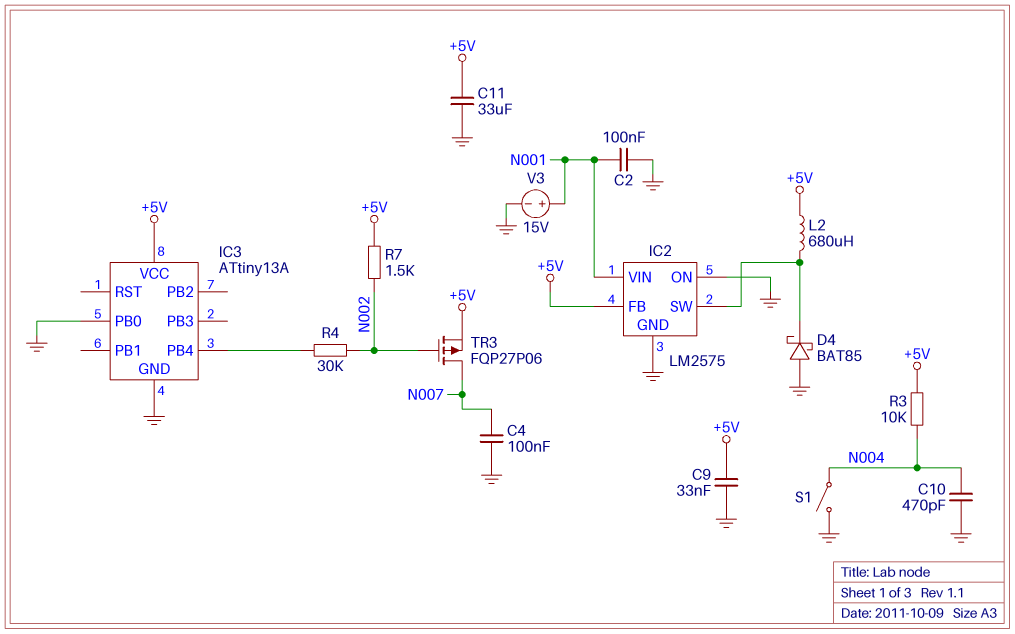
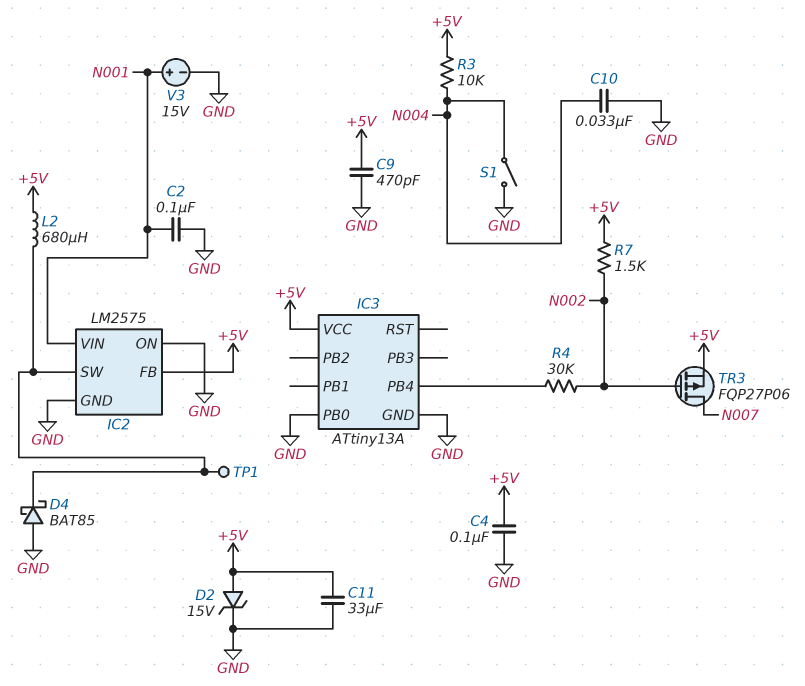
C4: 100nF (GND, N007) -> 100nF (+5V, GND)
C9: 33nF (+5V, GND) -> 470pF (+5V, GND)
C10: 470pF (GND, N004) -> 33nF (GND, N004)
D2: none -> zener 15V (A +5V, K GND)
TP1: none -> test point (IC2/SW)

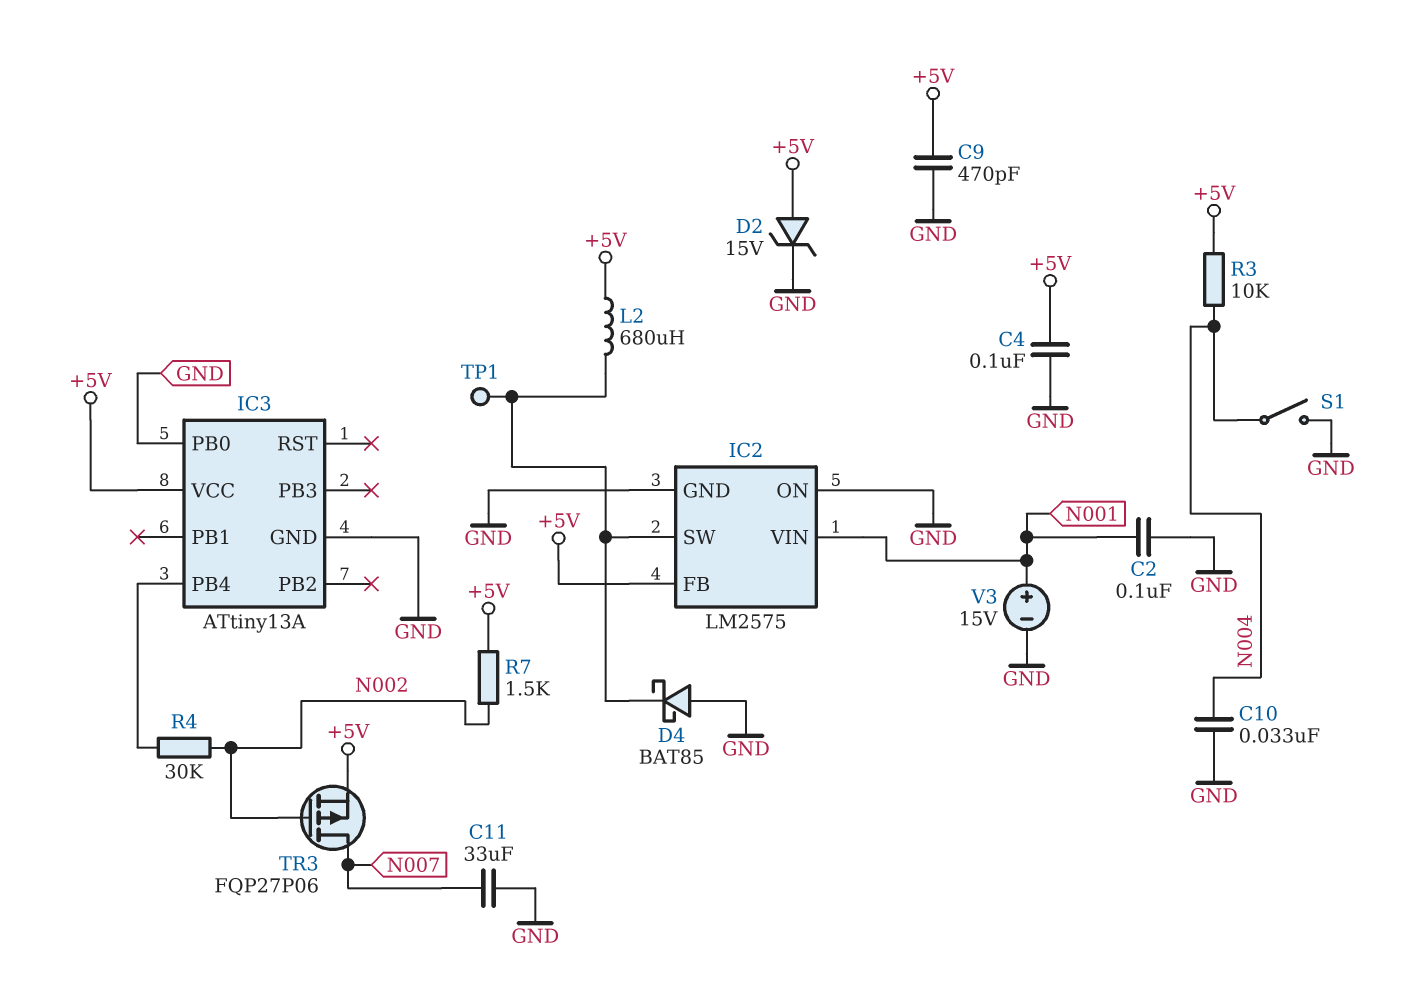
C11: 33uF (+5V, GND) -> 33uF (GND, N007)

